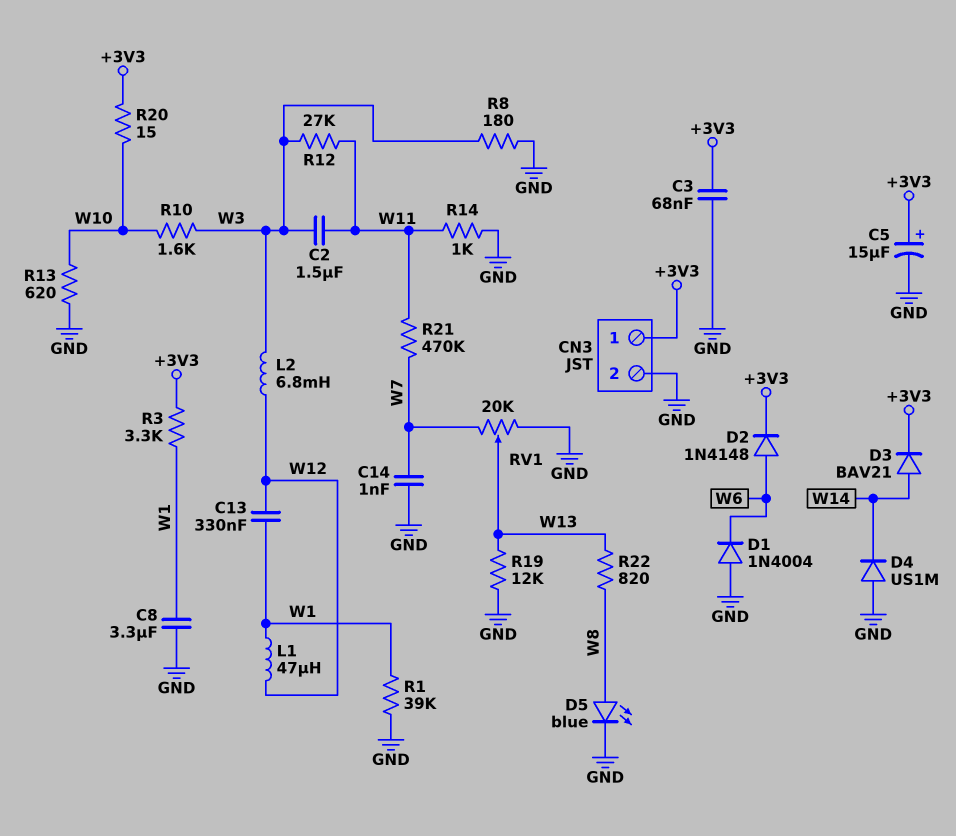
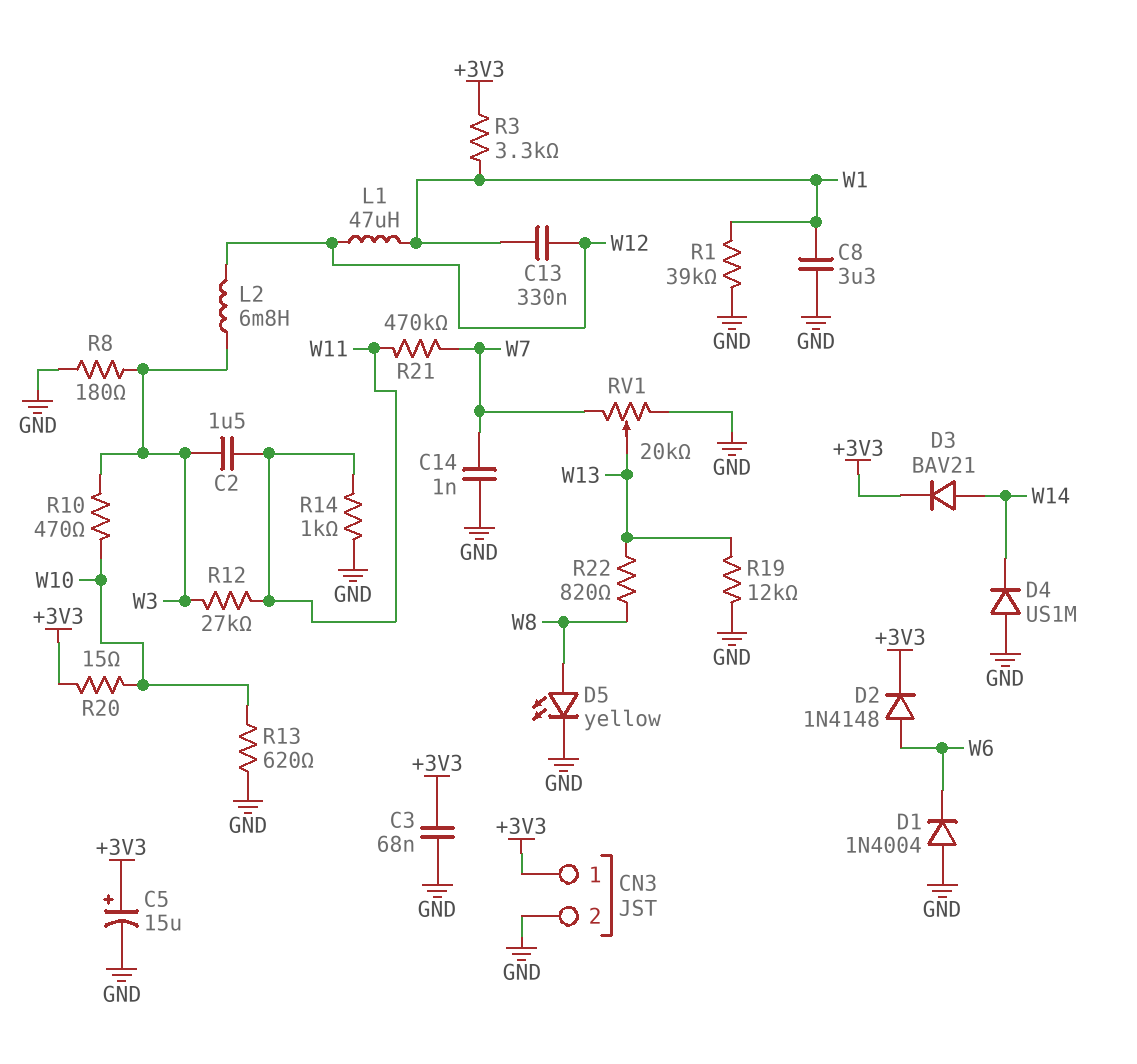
D5: LED blue (A W8, K GND) -> LED yellow (A W8, K GND)
R10: 1.6k (W3, W10) -> 470 (W3, W10)

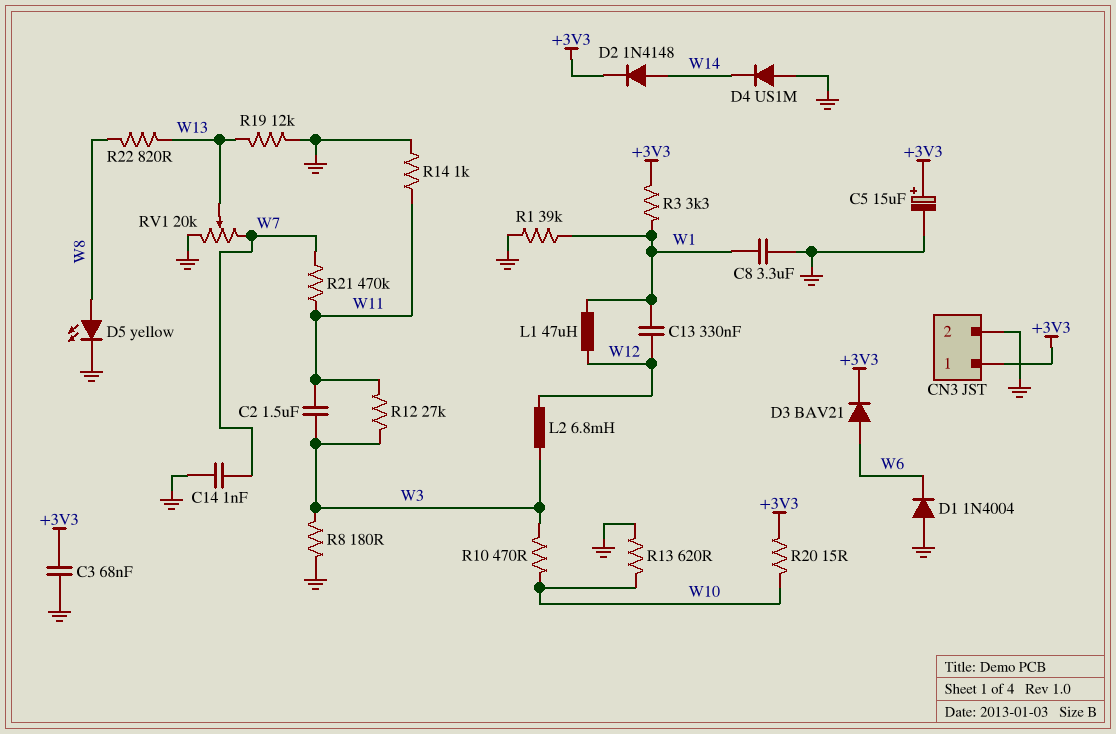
D2: diode 1N4148 (A W6, K +3V3) -> diode 1N4148 (A W14, K +3V3)
D3: diode BAV21 (A W14, K +3V3) -> diode BAV21 (A W6, K +3V3)

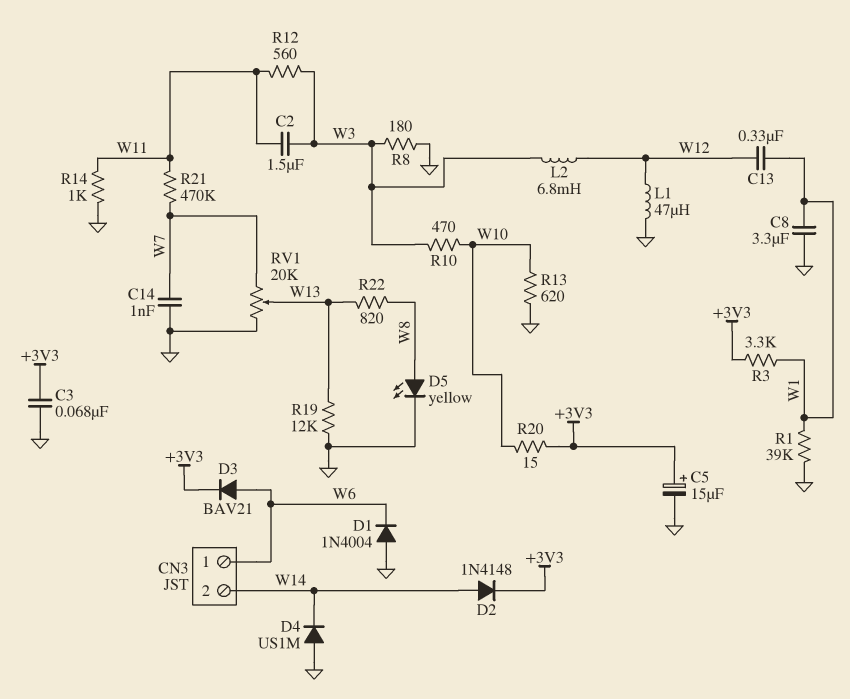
CN3 pin 1: +3V3 -> W6
CN3 pin 2: GND -> W14
L1: 47uH (W1, W12) -> 47uH (GND, W12)
R12: 27k (W3, W11) -> 560 (W3, W11)

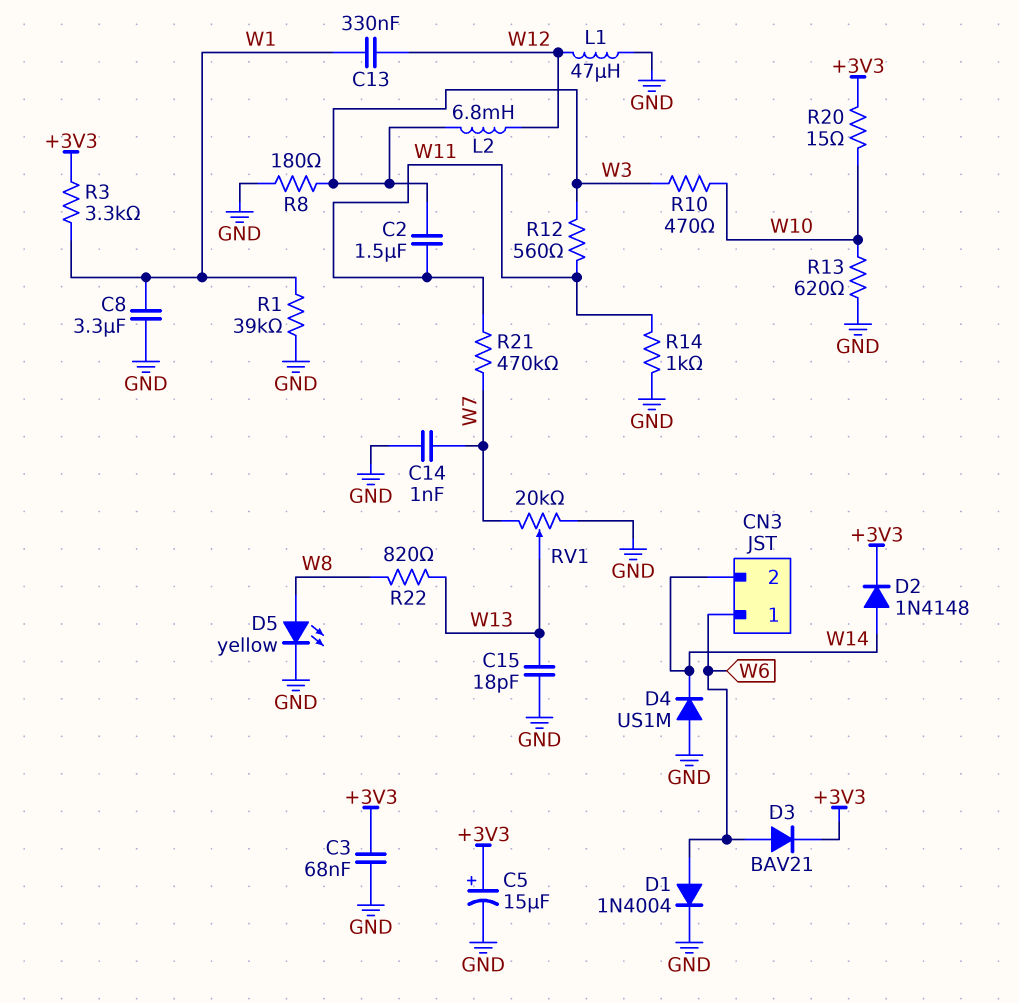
C15: none -> 18pF (GND, W13)
D1: diode 1N4004 (A GND, K W6) -> diode 1N4004 (A W6, K GND)
R19: 12k (GND, W13) -> none

